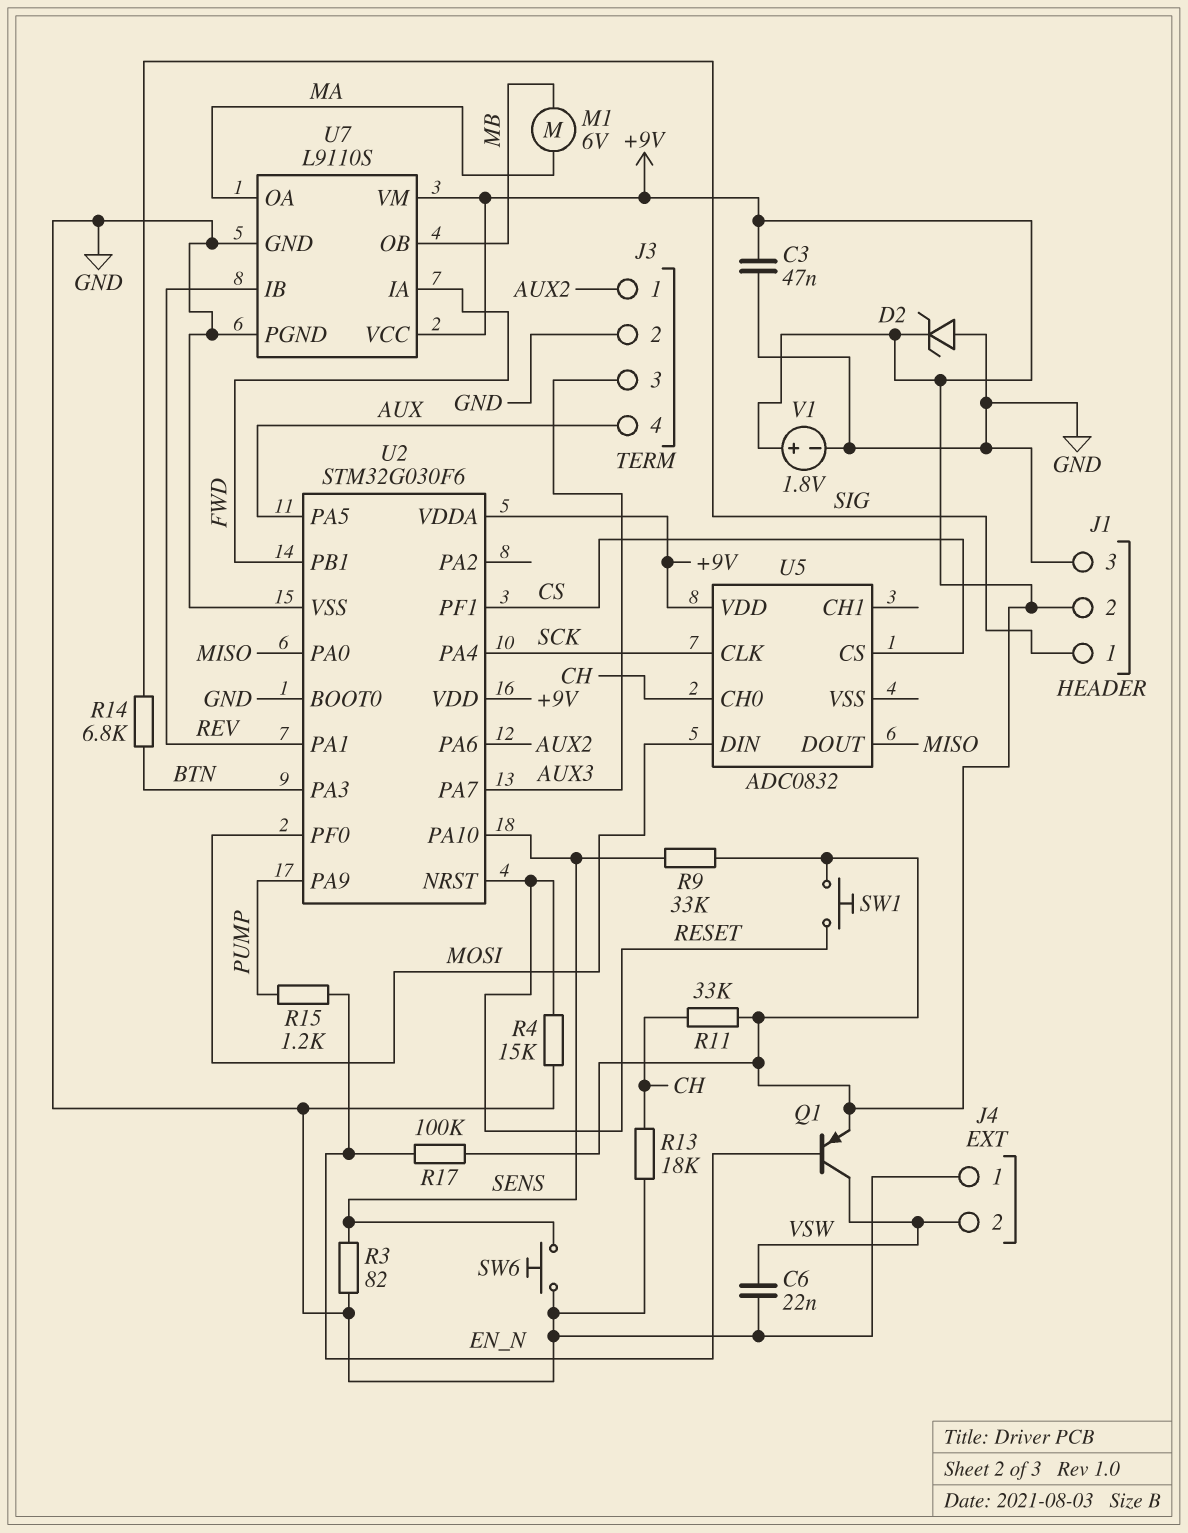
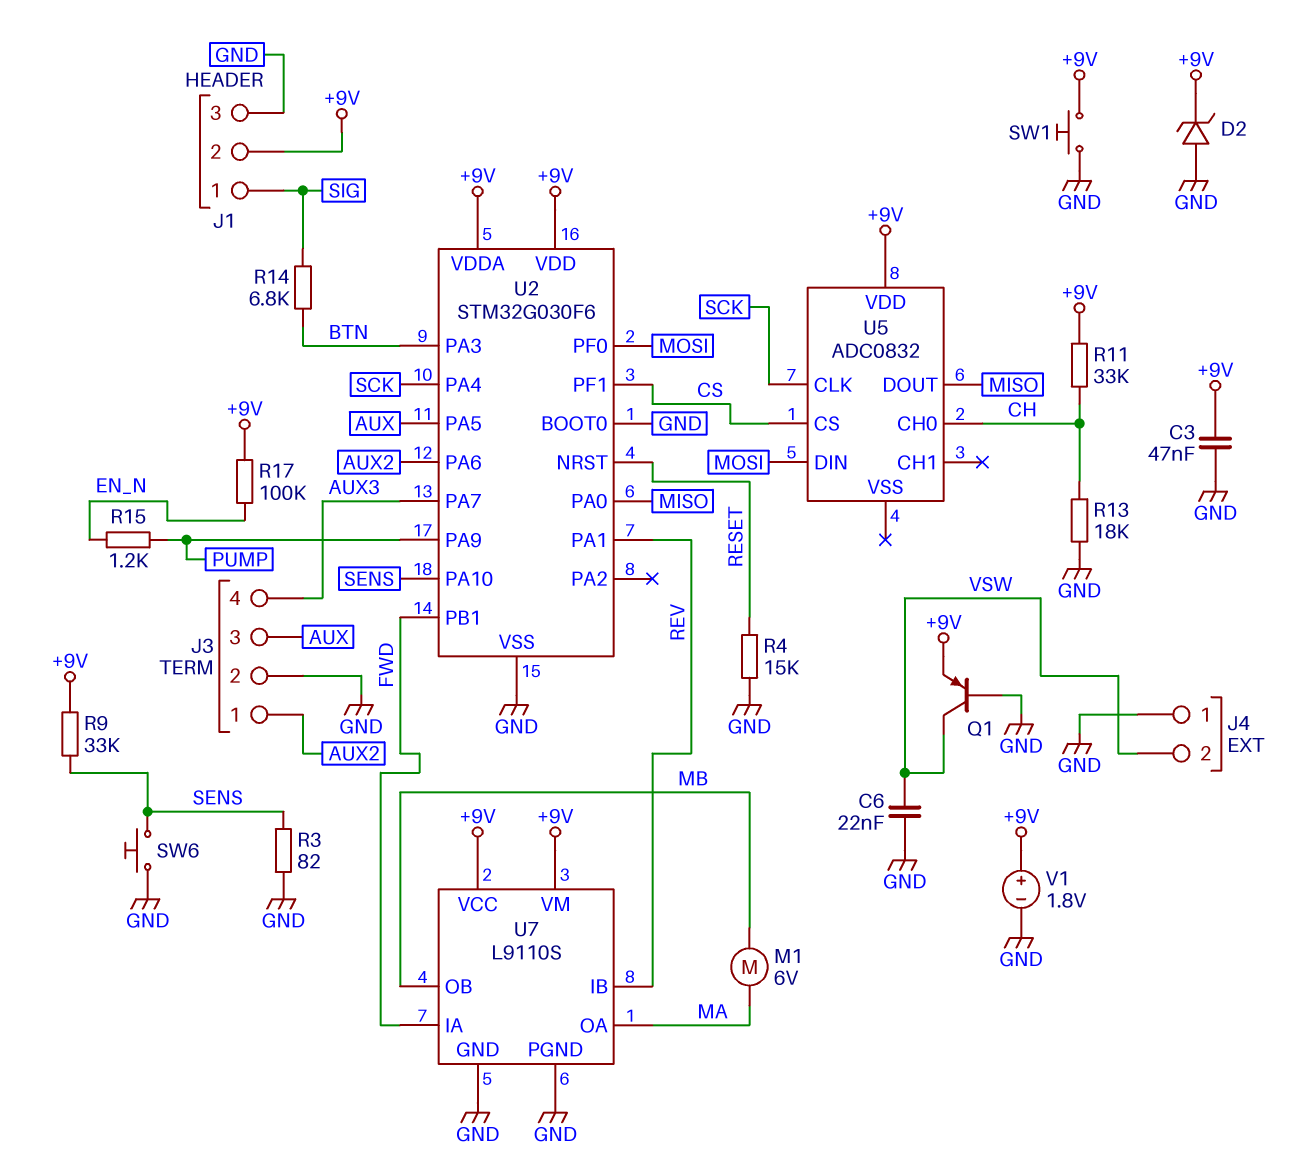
J3 pin 3: AUX3 -> AUX
J3 pin 4: AUX -> AUX3
Q1: PNP (B EN_N, C VSW, E +9V) -> PNP (B GND, C VSW, E +9V)
SW1: button (+9V, RESET) -> button (+9V, GND)

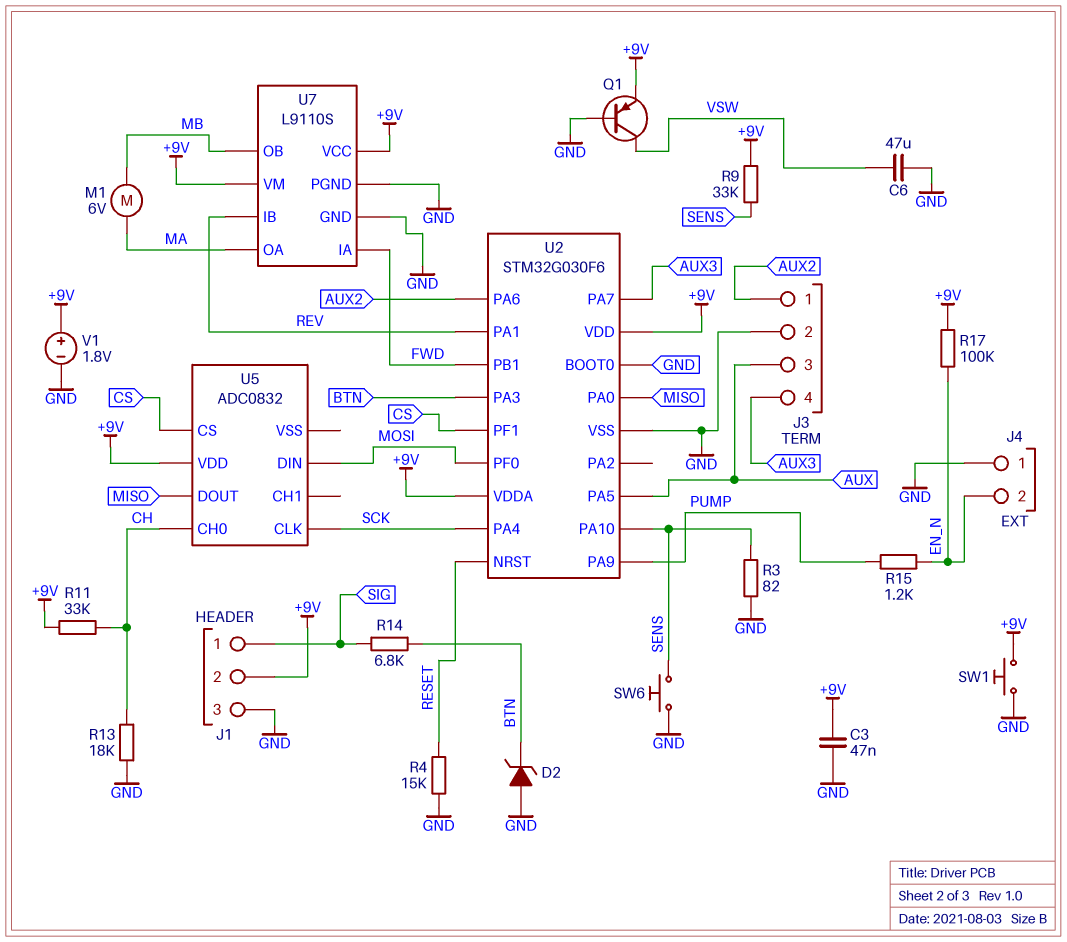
C6: 22nF (GND, VSW) -> 47uF (GND, VSW)
D2: zener (A GND, K +9V) -> zener (A GND, K BTN)
J4 pin 2: VSW -> EN_N

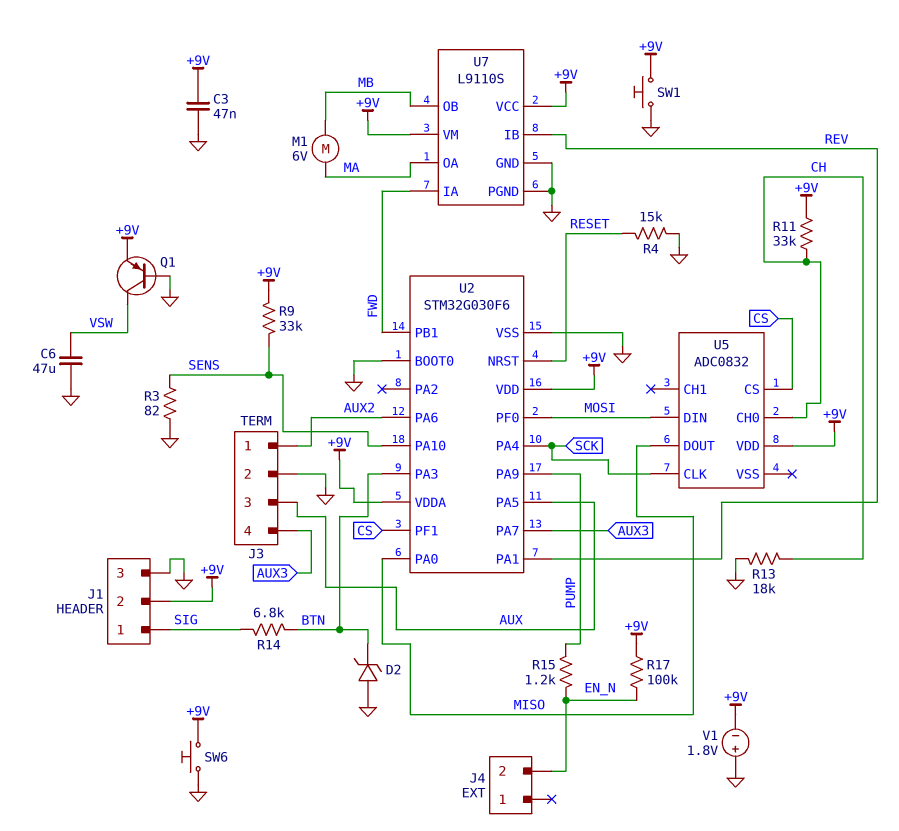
J4 pin 1: GND -> none
SW6: button (GND, SENS) -> button (+9V, GND)
V1: 1.8V (plus +9V, minus GND) -> 1.8V (plus GND, minus +9V)

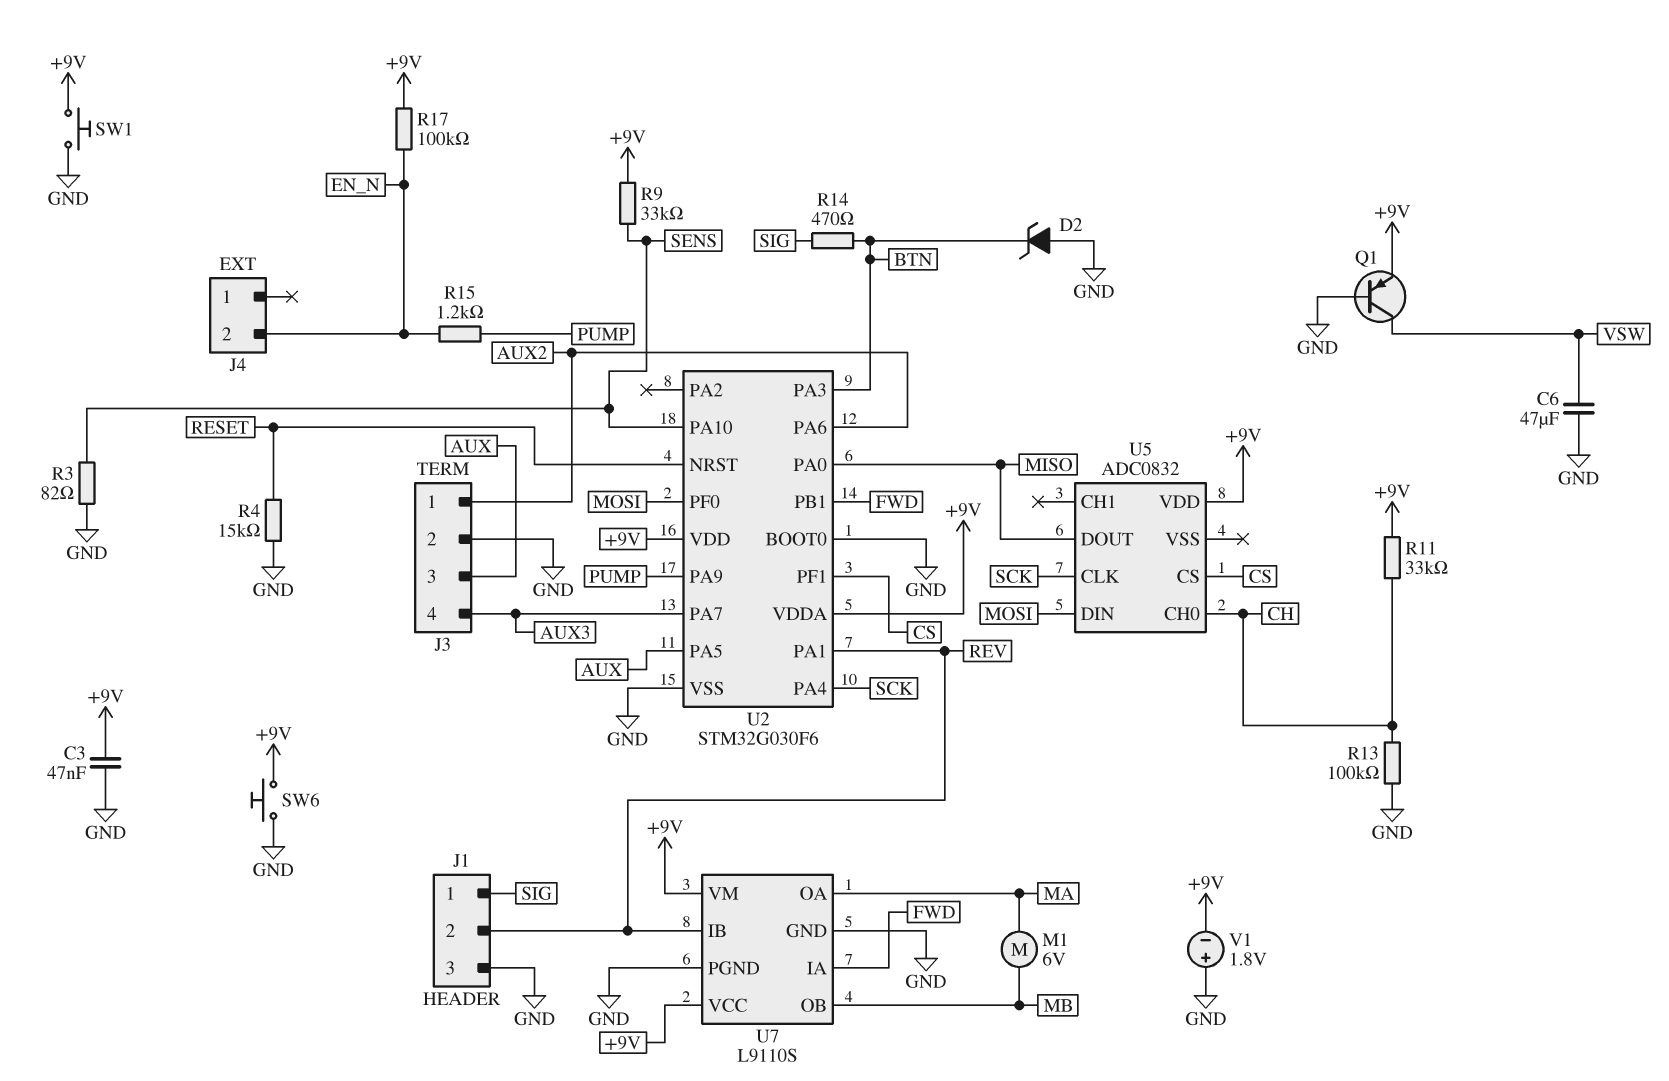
J1 pin 2: +9V -> REV
R13: 18k (CH, GND) -> 100k (CH, GND)
R14: 6.8k (BTN, SIG) -> 470 (BTN, SIG)

